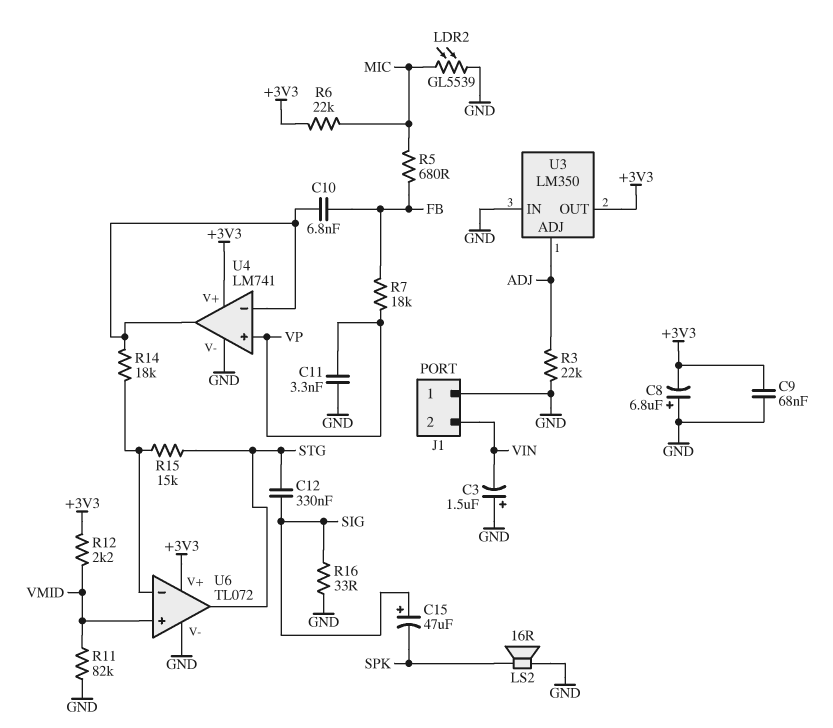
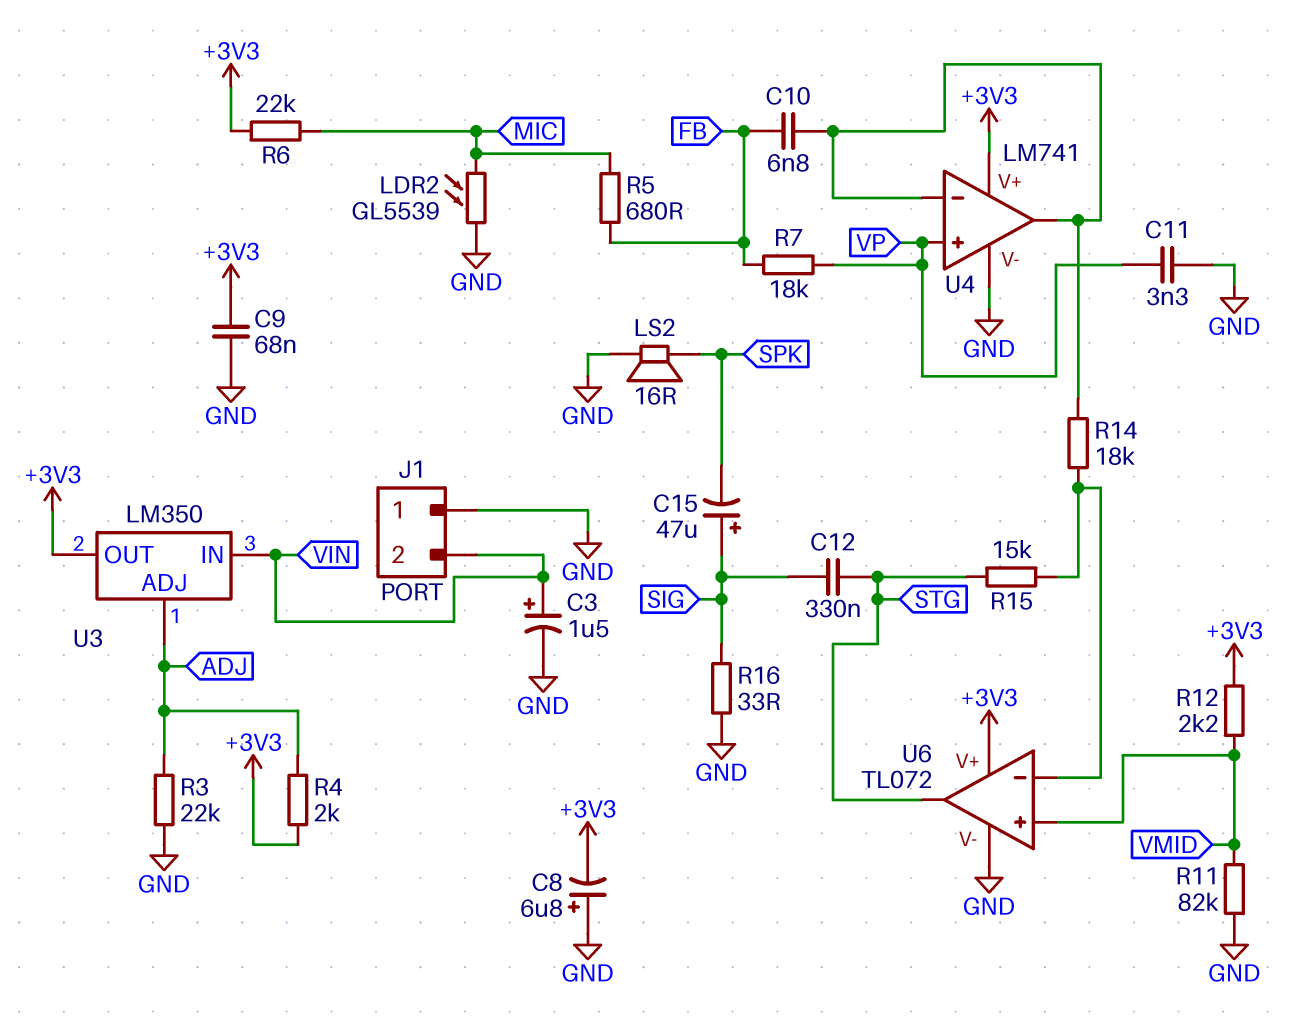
C3: 1.5uF (plus GND, minus VIN) -> 1.5uF (plus VIN, minus GND)
R4: none -> 2k (+3V3, ADJ)
U3 pin IN: GND -> VIN

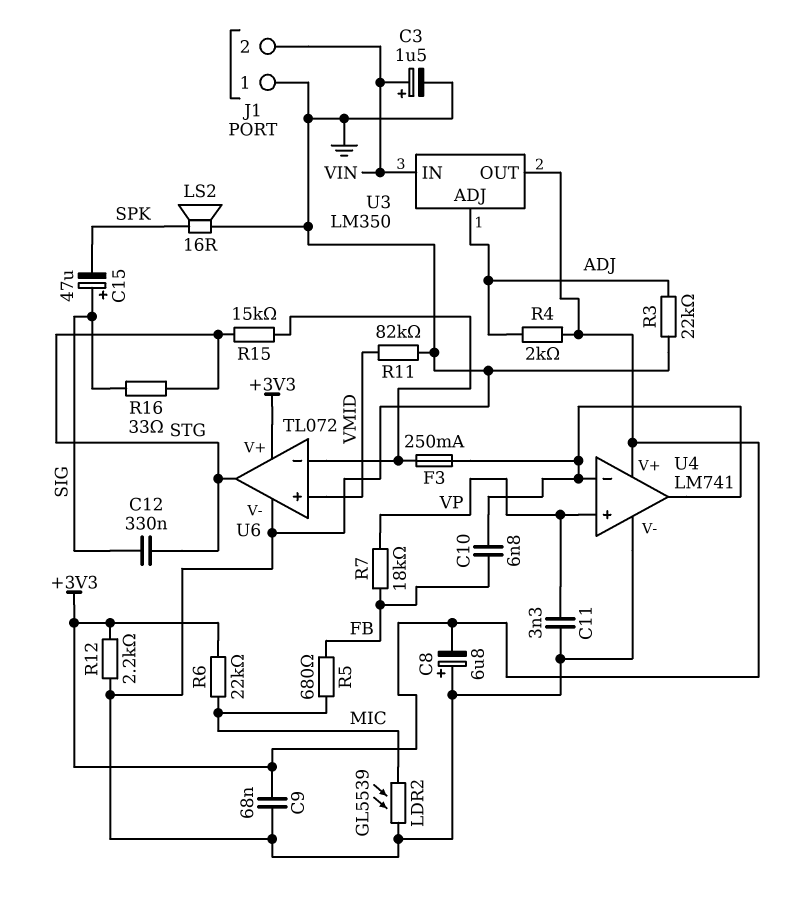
F3: none -> 250mA (U4/in-, U6/in-)
R12: 2.2k (+3V3, VMID) -> 2.2k (+3V3, GND)
R14: 18k (U4/in-, U6/in-) -> none
R16: 33 (GND, SIG) -> 33 (SIG, STG)

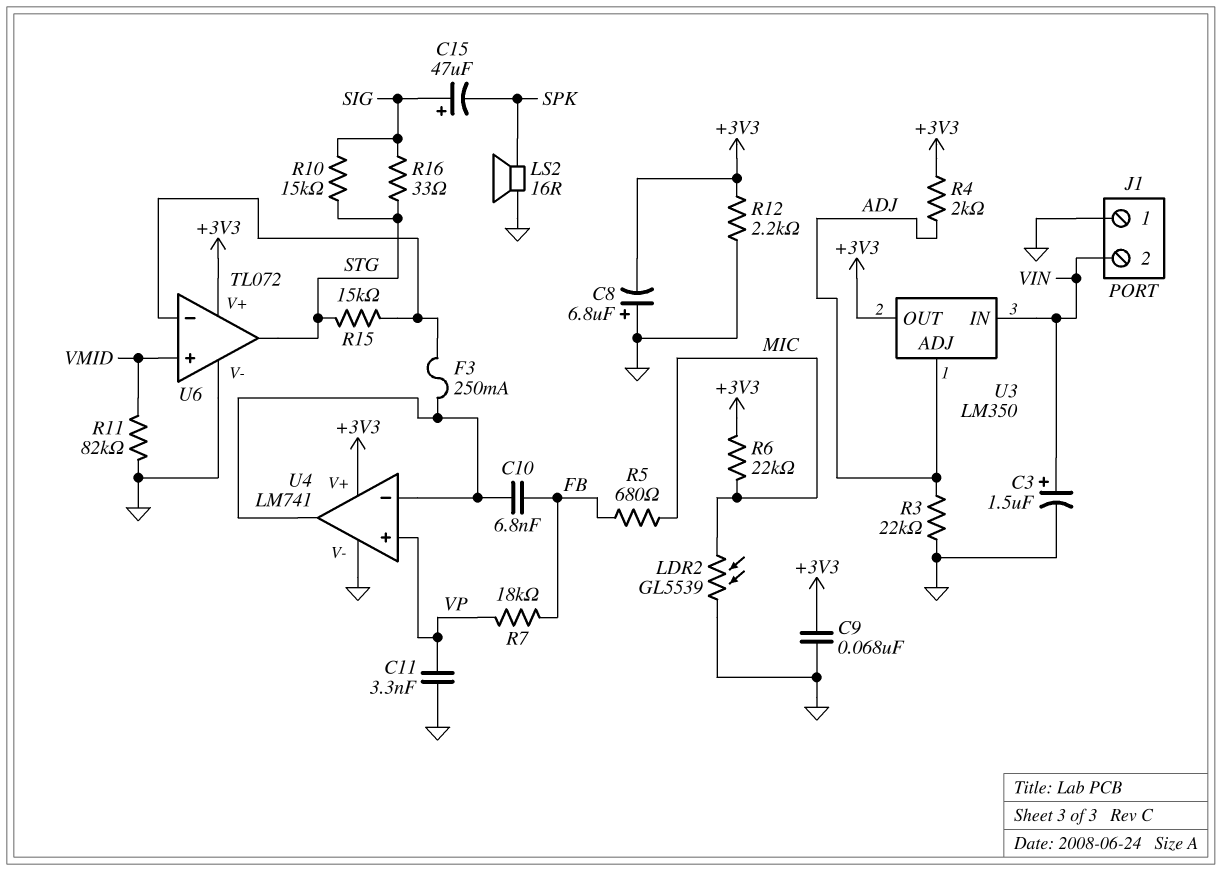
C12: 330nF (SIG, STG) -> none
R10: none -> 15k (SIG, STG)

